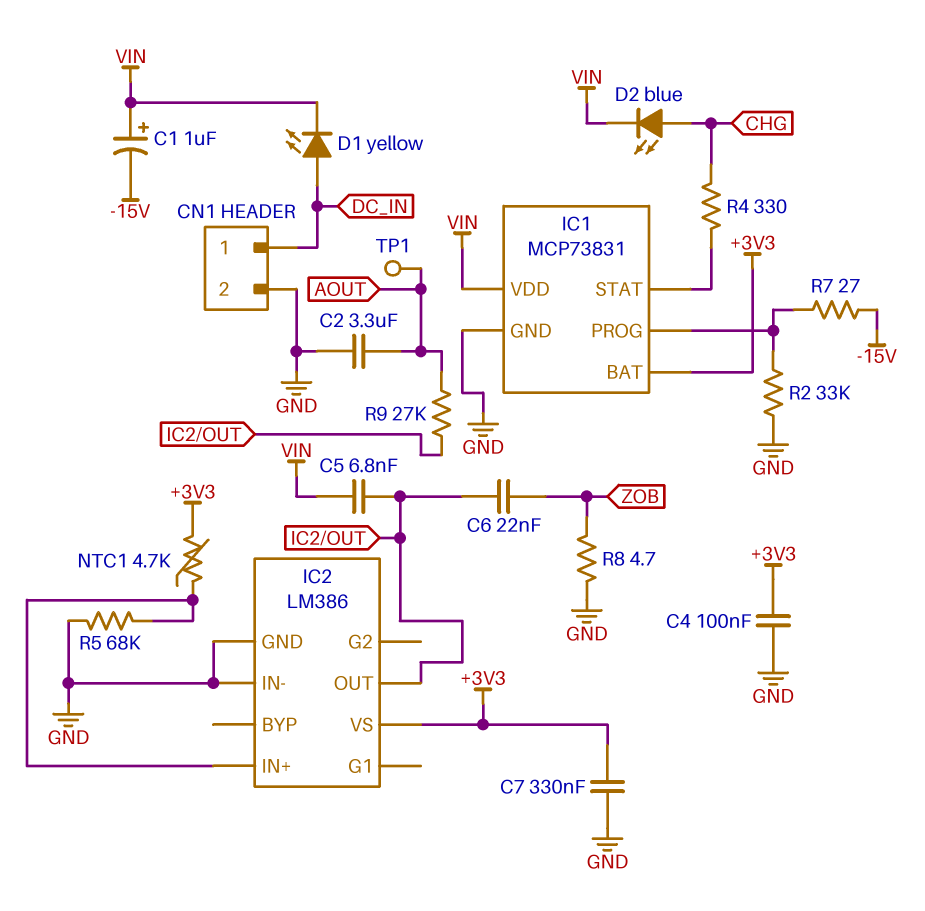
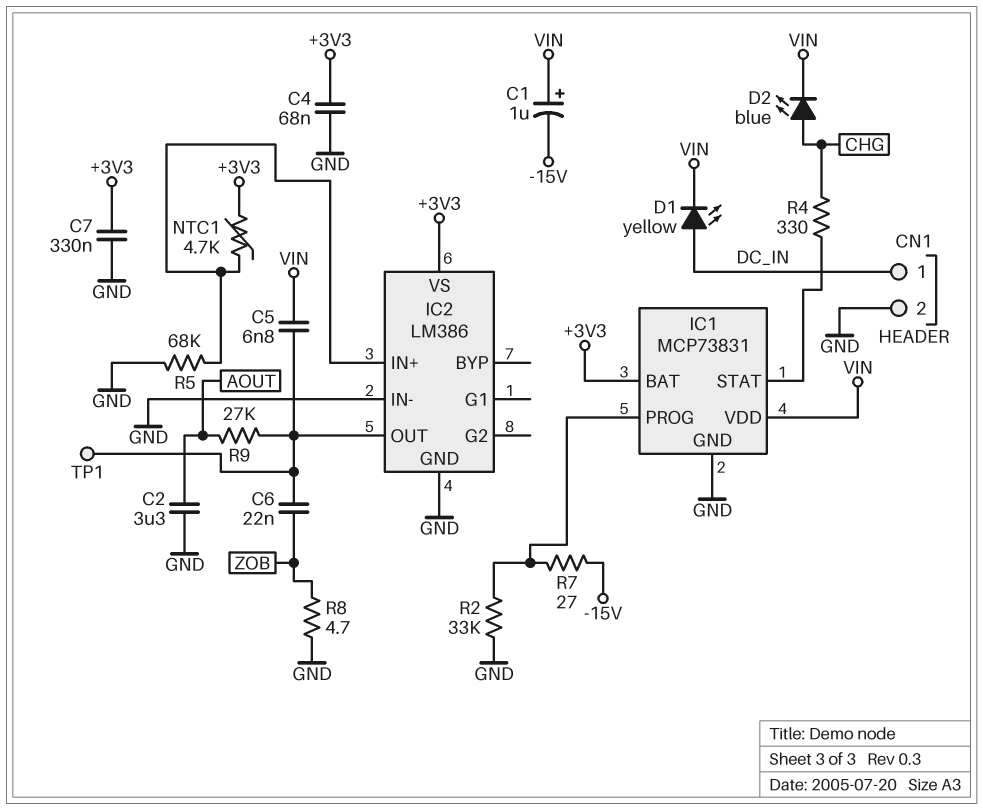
C4: 100nF (+3V3, GND) -> 68nF (+3V3, GND)
TP1: test point (AOUT) -> test point (IC2/OUT)

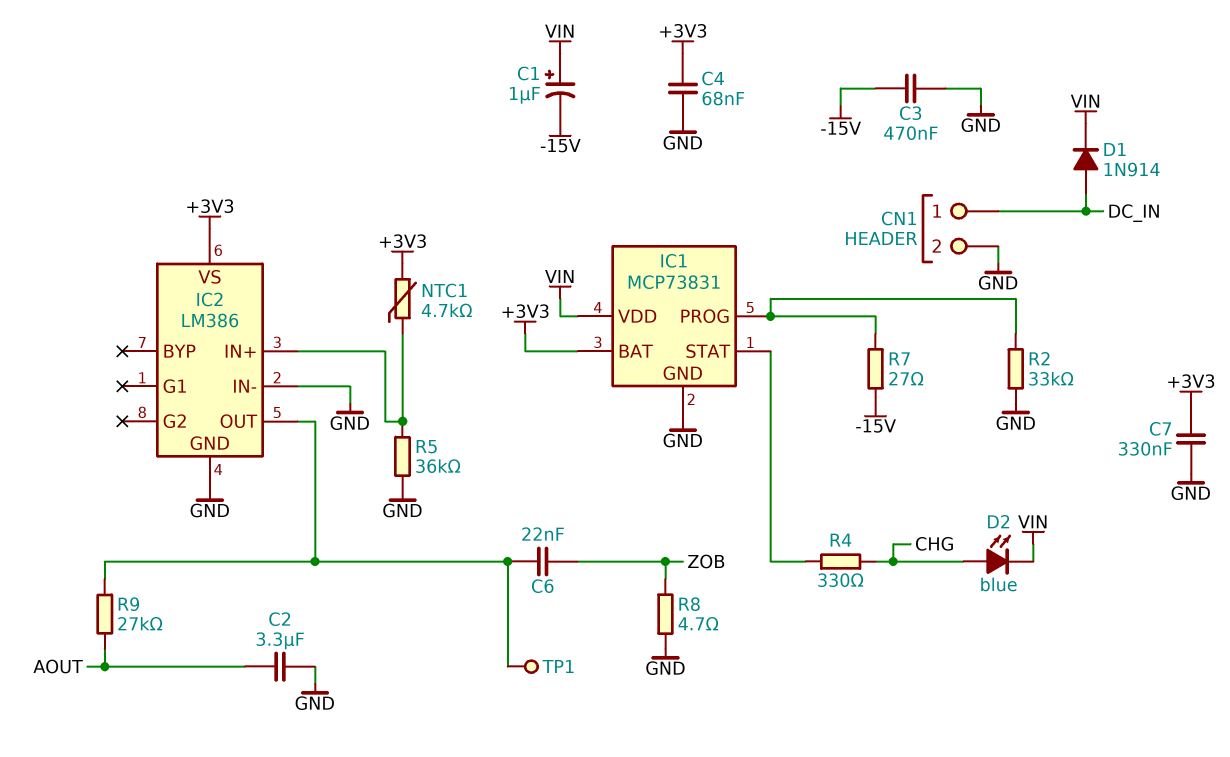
C3: none -> 470nF (-15V, GND)
C5: 6.8nF (IC2/OUT, VIN) -> none
D1: LED yellow (A DC_IN, K VIN) -> diode 1N914 (A DC_IN, K VIN)
R5: 68k (GND, IC2/IN+) -> 36k (GND, IC2/IN+)

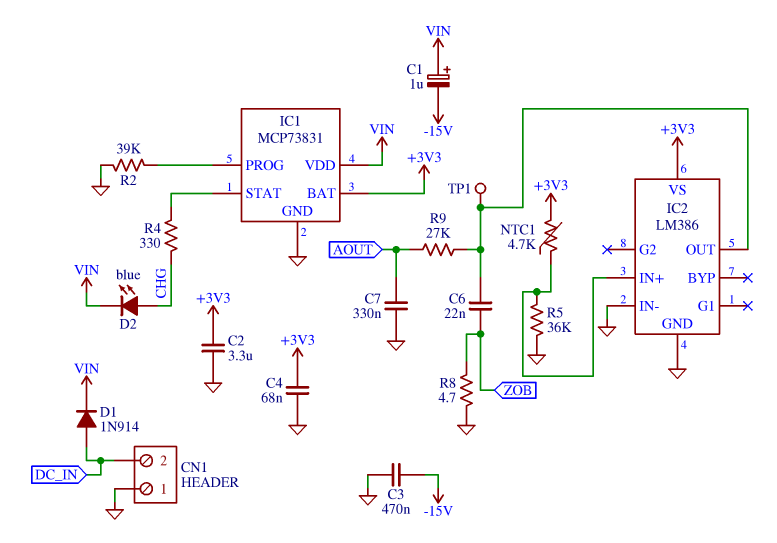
C2: 3.3uF (AOUT, GND) -> 3.3uF (+3V3, GND)
C7: 330nF (+3V3, GND) -> 330nF (AOUT, GND)
CN1 pin 1: DC_IN -> GND
CN1 pin 2: GND -> DC_IN
R2: 33k (GND, IC1/PROG) -> 39k (GND, IC1/PROG)
R7: 27 (-15V, IC1/PROG) -> none

